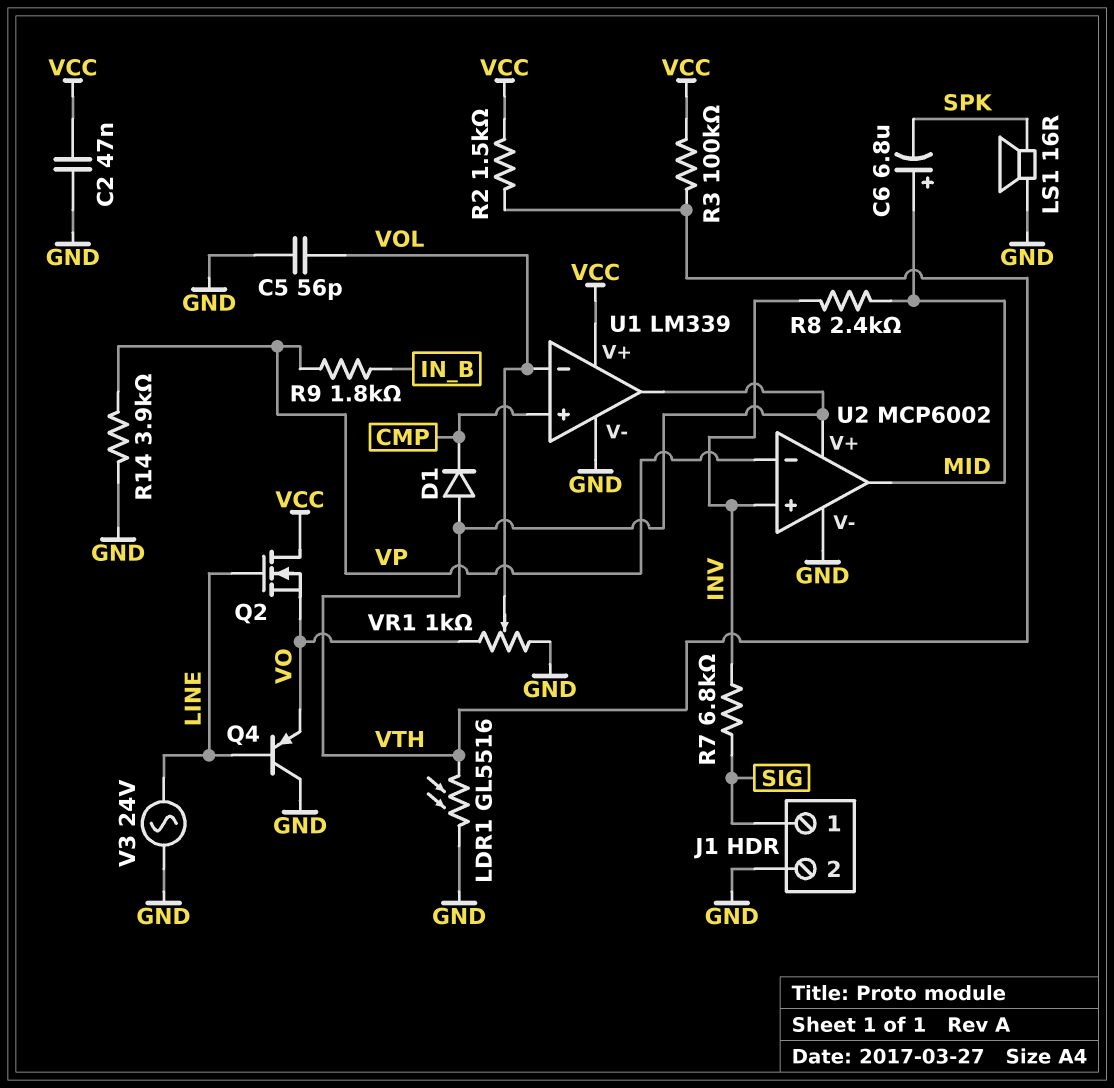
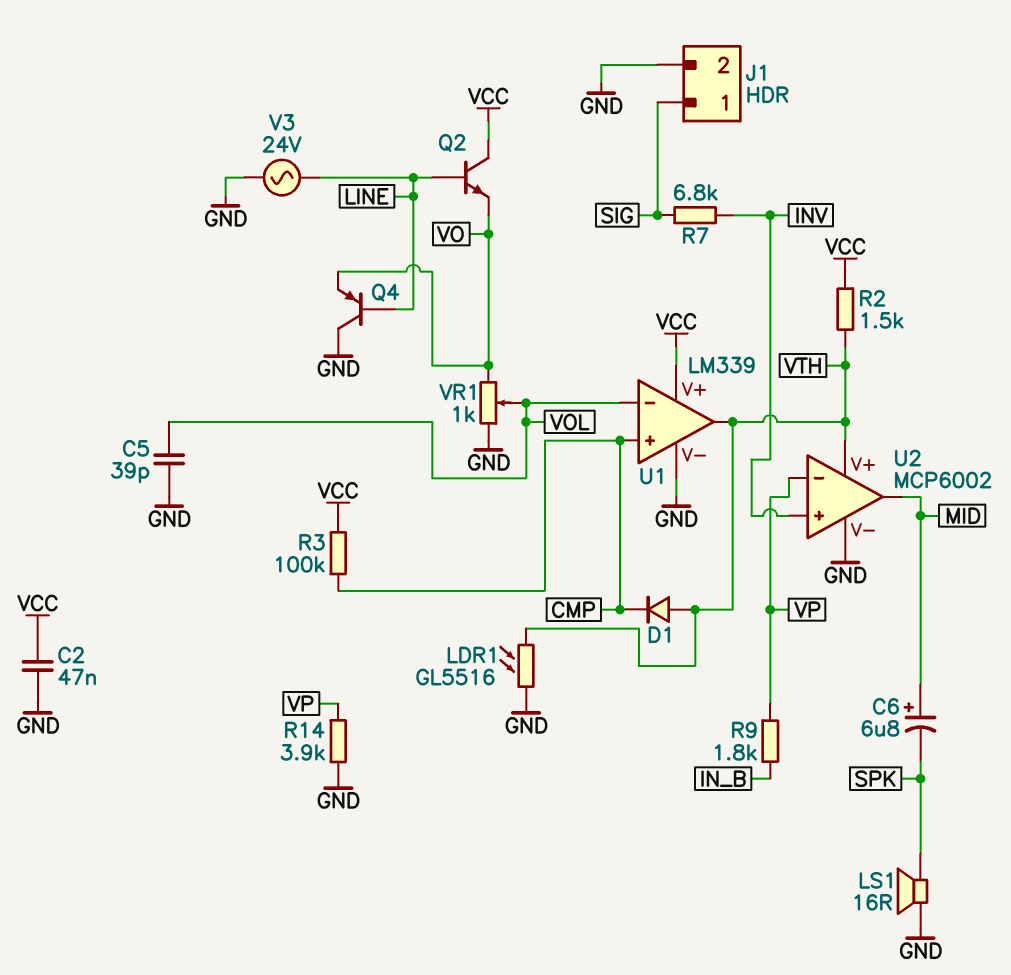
C5: 56pF (GND, VOL) -> 39pF (GND, VOL)
Q2: NMOS (G LINE, D VCC, S VO) -> NPN (B LINE, C VCC, E VO)
R3: 100k (VCC, VTH) -> 100k (CMP, VCC)
R8: 2.4k (INV, MID) -> none

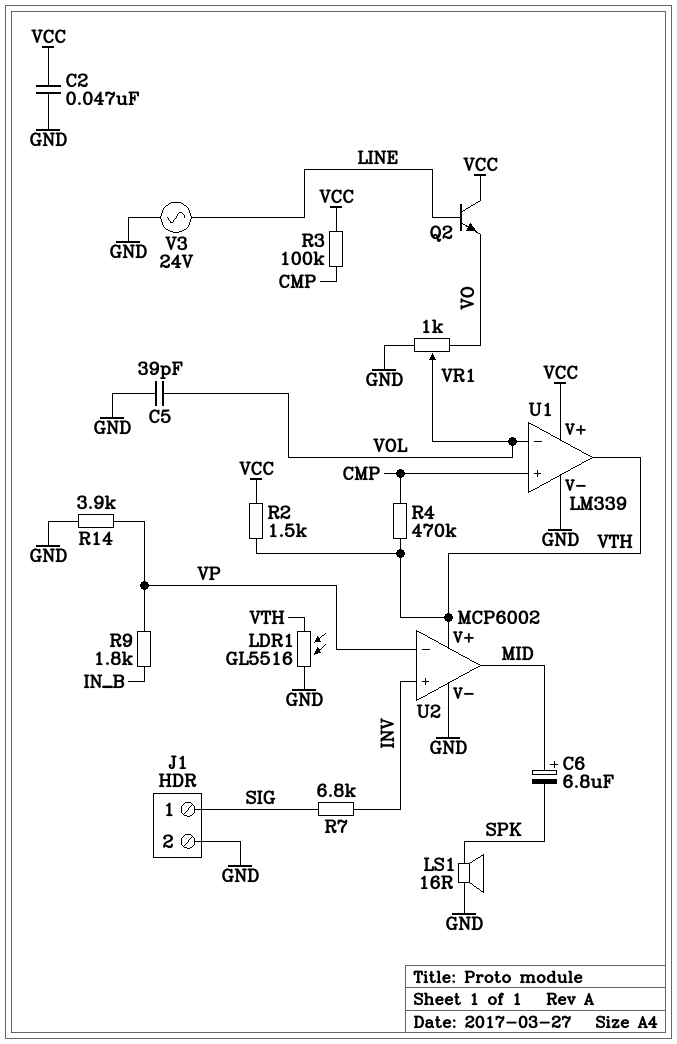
D1: diode (A VTH, K CMP) -> none
Q4: PNP (B LINE, C GND, E VO) -> none
R4: none -> 470k (CMP, VTH)

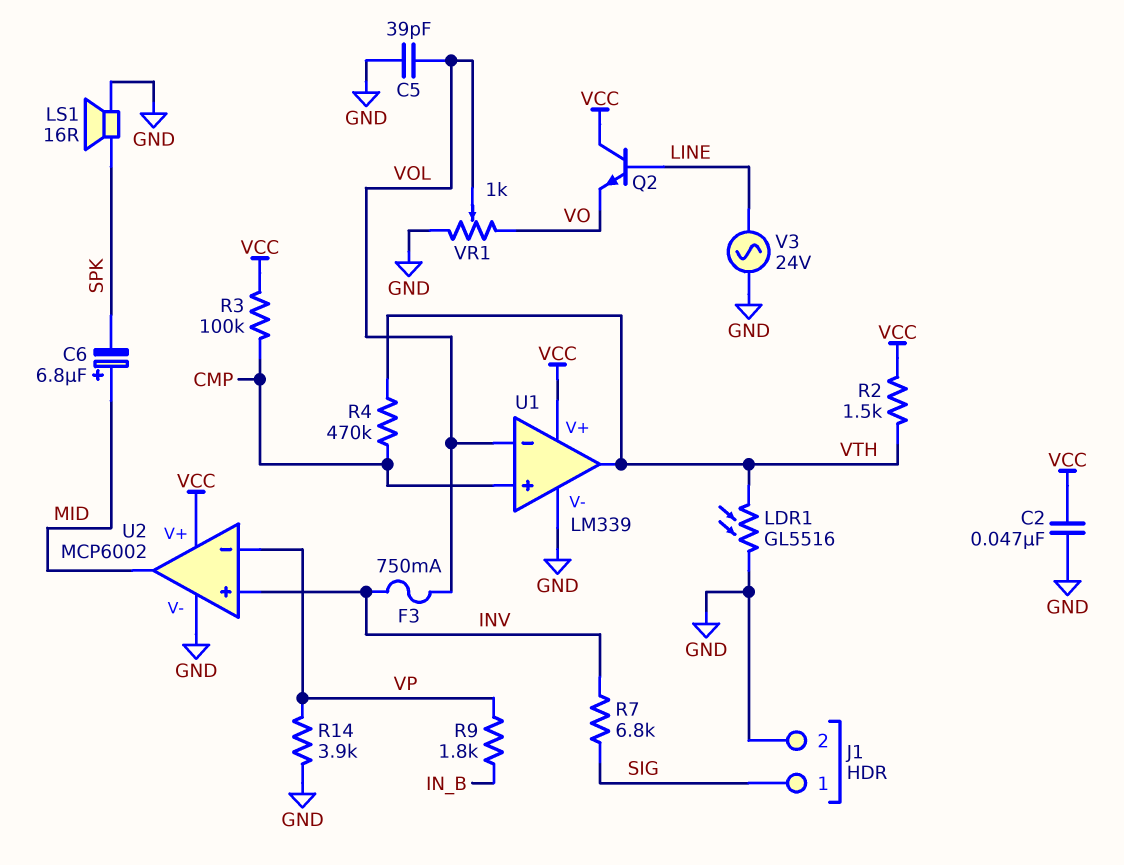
F3: none -> 750mA (INV, VOL)
U2 pin V+: VTH -> VCC

